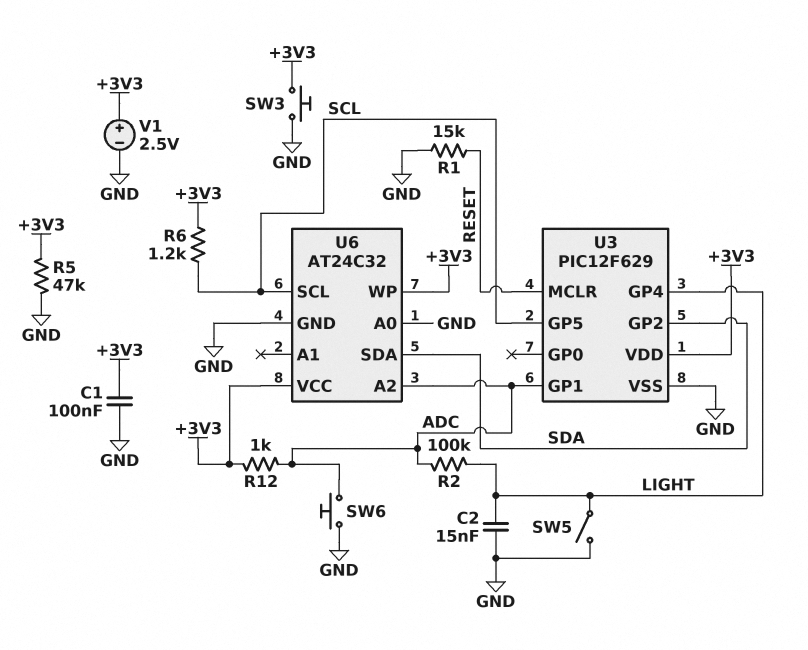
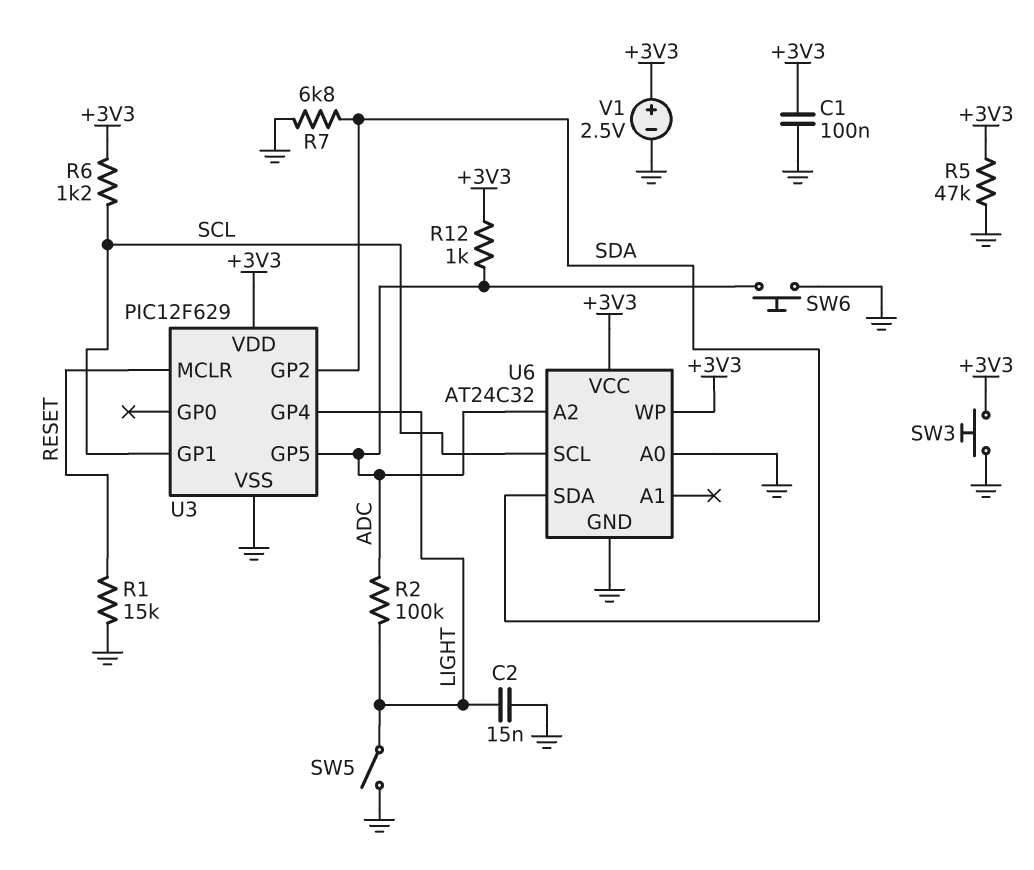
R7: none -> 6.8k (GND, SDA)
U3 pin GP1: ADC -> SCL
U3 pin GP5: SCL -> ADC

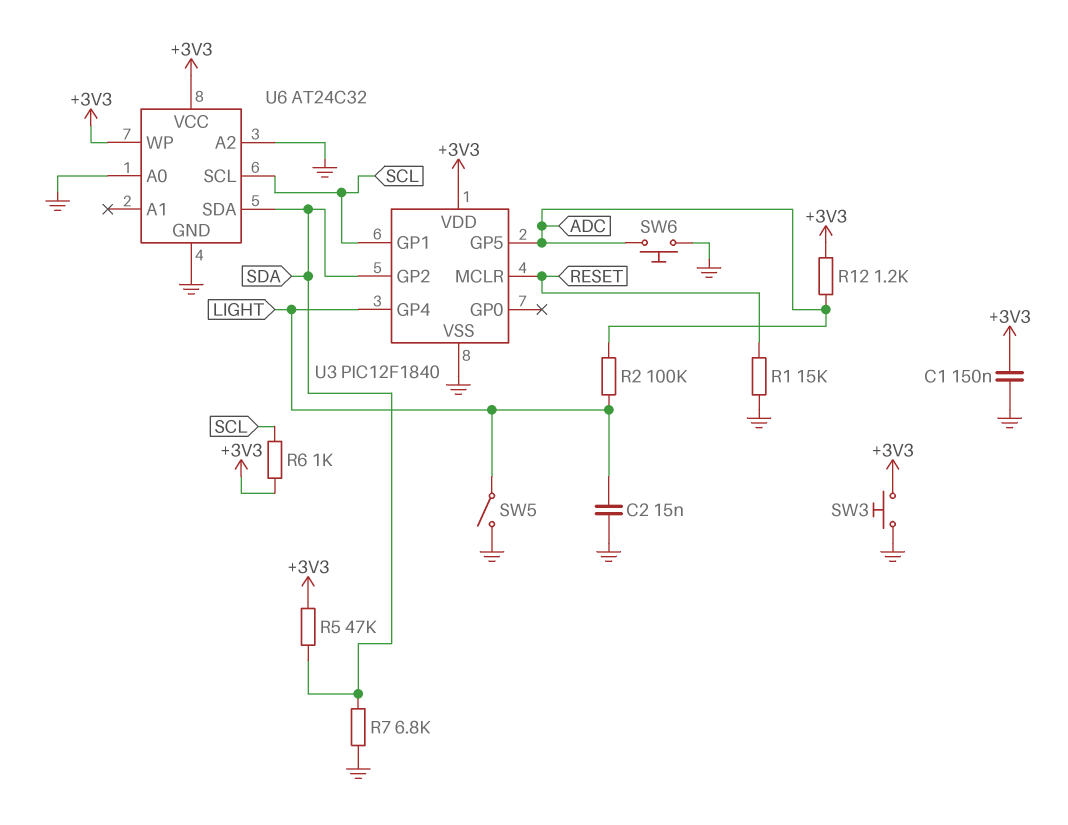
C1: 100nF (+3V3, GND) -> 150nF (+3V3, GND)
R5: 47k (+3V3, GND) -> 47k (+3V3, SDA)
R6: 1.2k (+3V3, SCL) -> 1k (+3V3, SCL)
R12: 1k (+3V3, ADC) -> 1.2k (+3V3, ADC)
U3: PIC12F629 -> PIC12F1840
U6 pin A2: ADC -> GND
V1: 2.5V (plus +3V3, minus GND) -> none

